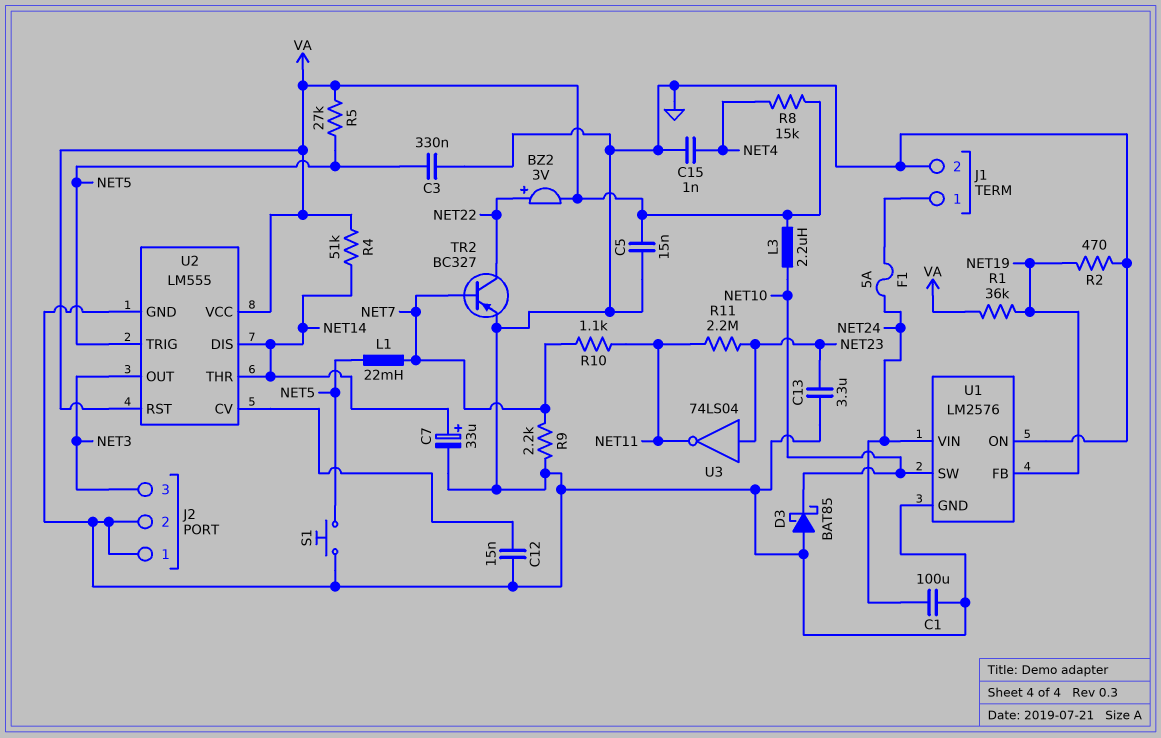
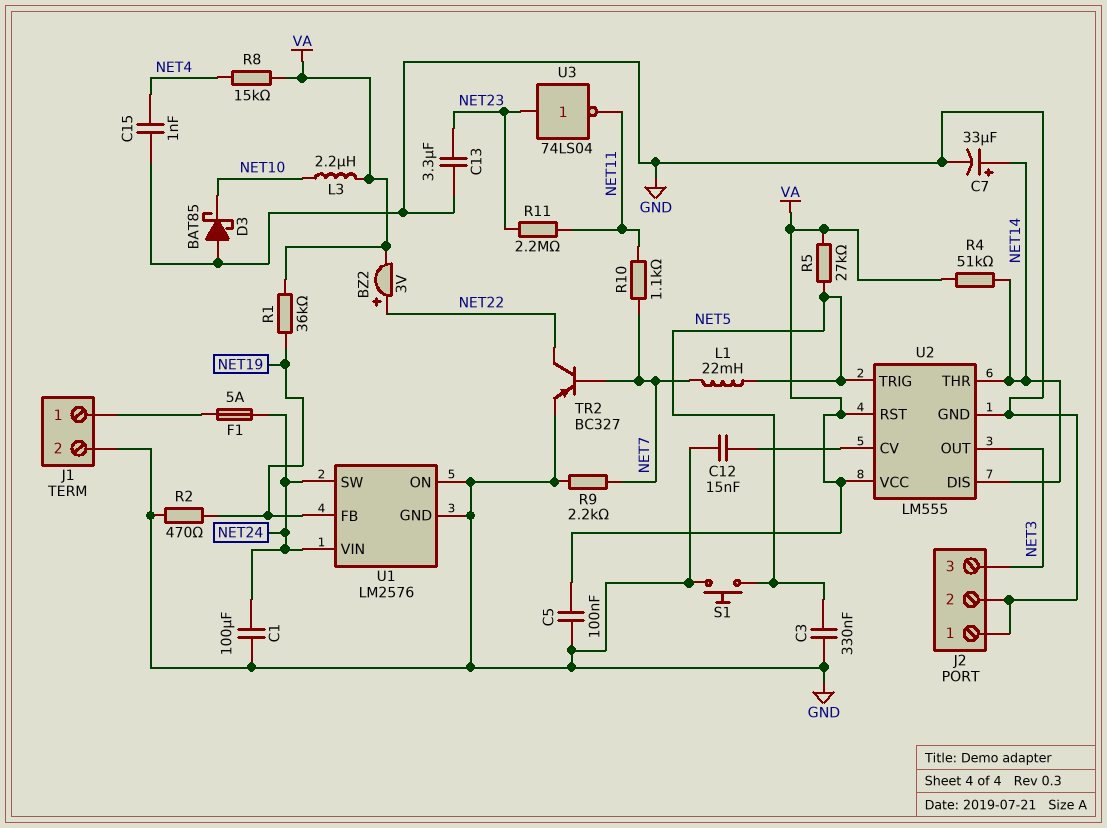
C5: 15nF (GND, VA) -> 100nF (GND, VA)
U1 pin SW: NET10 -> NET24

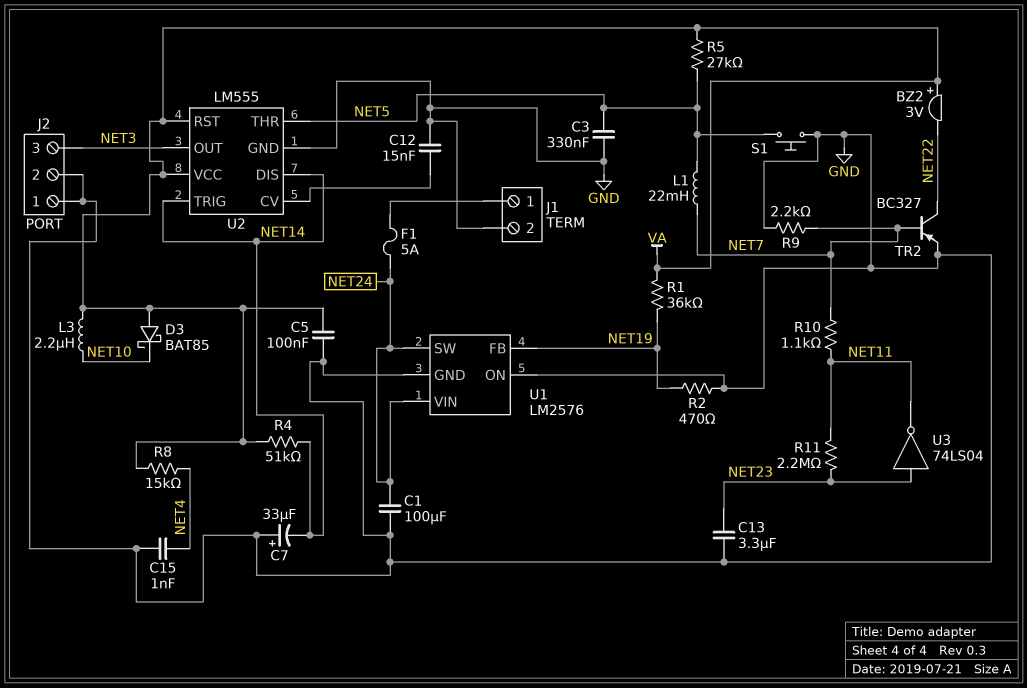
BZ2: buzzer 3V (plus NET22, minus VA) -> buzzer 3V (plus VA, minus NET22)
C7: 33uF (plus NET14, minus GND) -> 33uF (plus GND, minus NET14)
D3: schottky BAT85 (A GND, K NET10) -> schottky BAT85 (A VA, K NET10)
U2 pin THR: NET14 -> NET5
U2 pin TRIG: NET5 -> NET14

